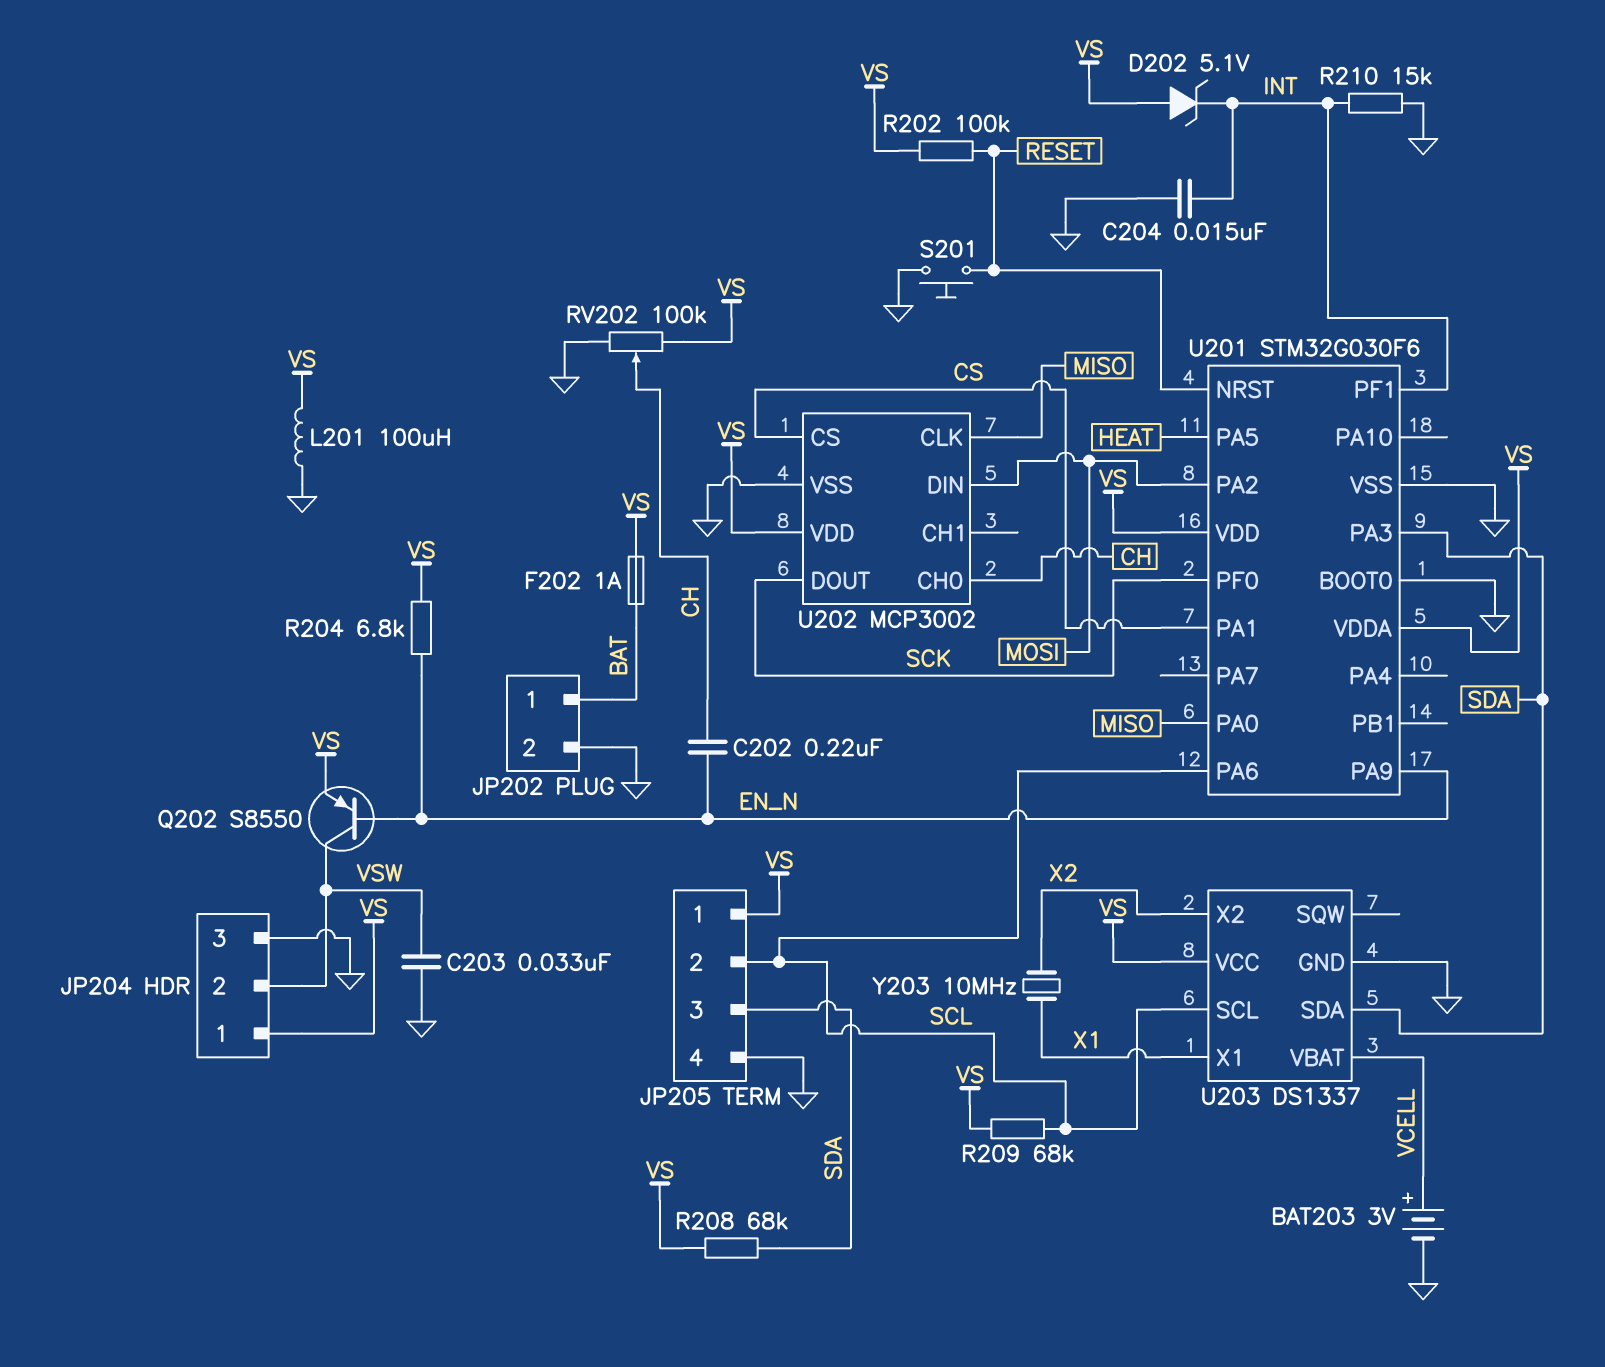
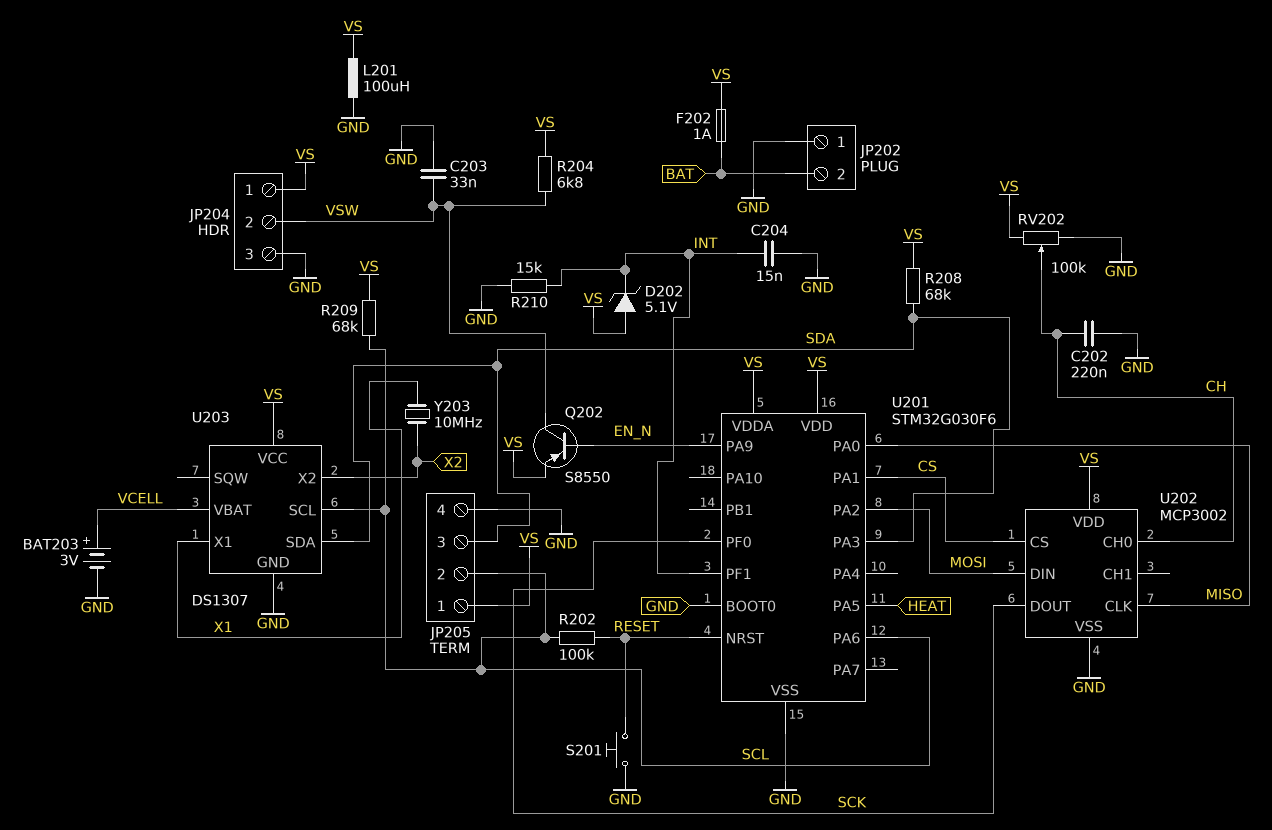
C202: 220nF (CH, EN_N) -> 220nF (CH, GND)
JP202 pin 1: BAT -> GND
JP202 pin 2: GND -> BAT
R202: 100k (RESET, VS) -> 100k (RESET, SCL)
R204: 6.8k (EN_N, VS) -> 6.8k (VS, VSW)
U203: DS1337 -> DS1307

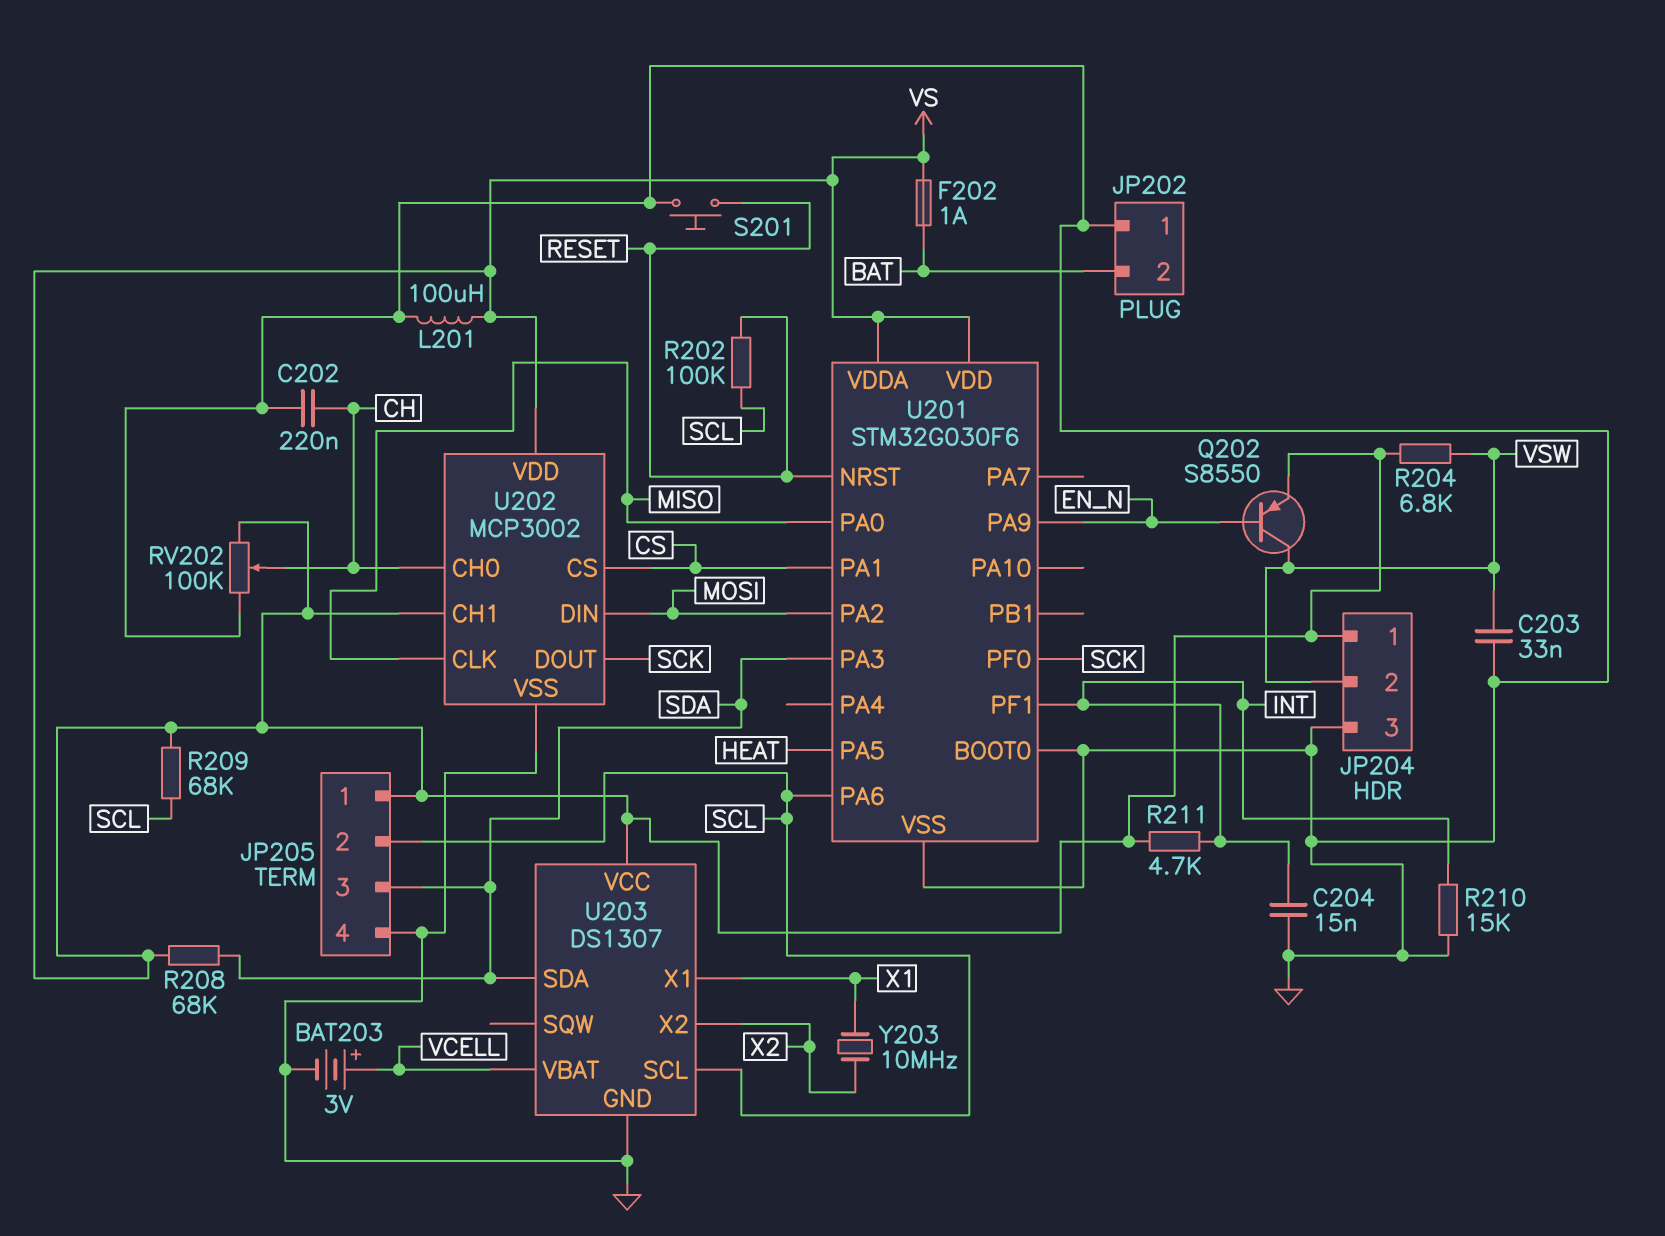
D202: zener 5.1V (A VS, K INT) -> none
R211: none -> 4.7k (INT, VS)
U202 pin CH1: none -> VS

